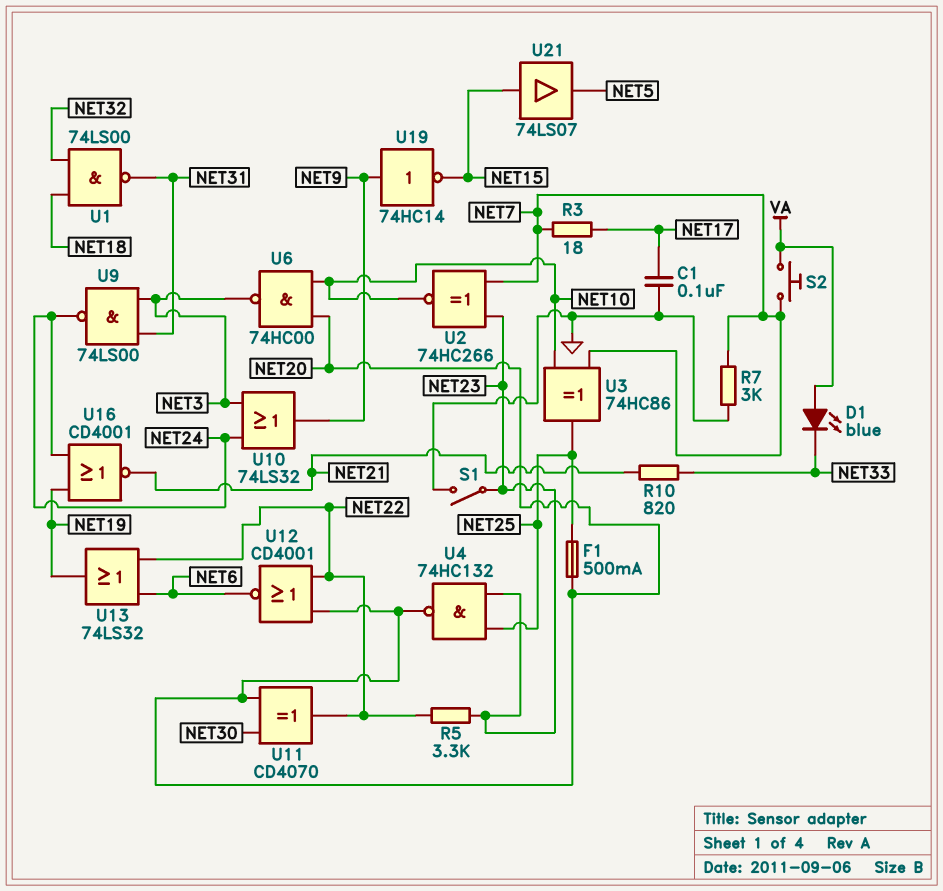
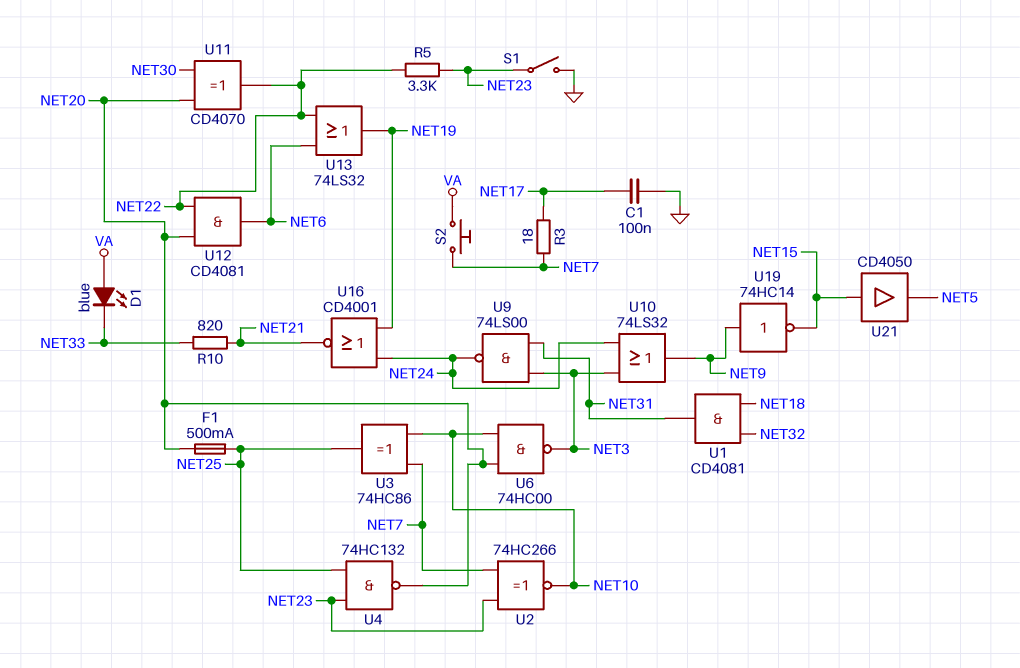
R7: 3k (GND, NET7) -> none
U1: NAND 74LS00 (in NET18, in NET32, out NET31) -> AND CD4081 (in NET18, in NET32, out NET31)
U12: NOR CD4001 (in NET20, in NET22, out NET6) -> AND CD4081 (in NET20, in NET22, out NET6)
U21: buffer 74LS07 (in NET15, out NET5) -> buffer CD4050 (in NET15, out NET5)

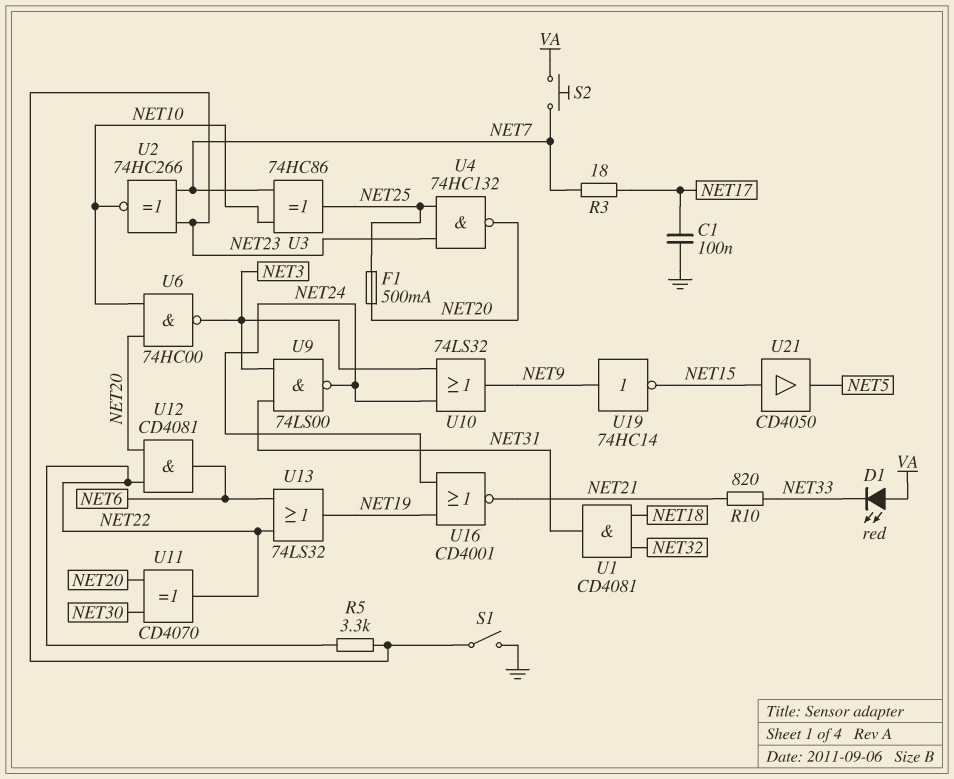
D1: LED blue (A VA, K NET33) -> LED red (A VA, K NET33)

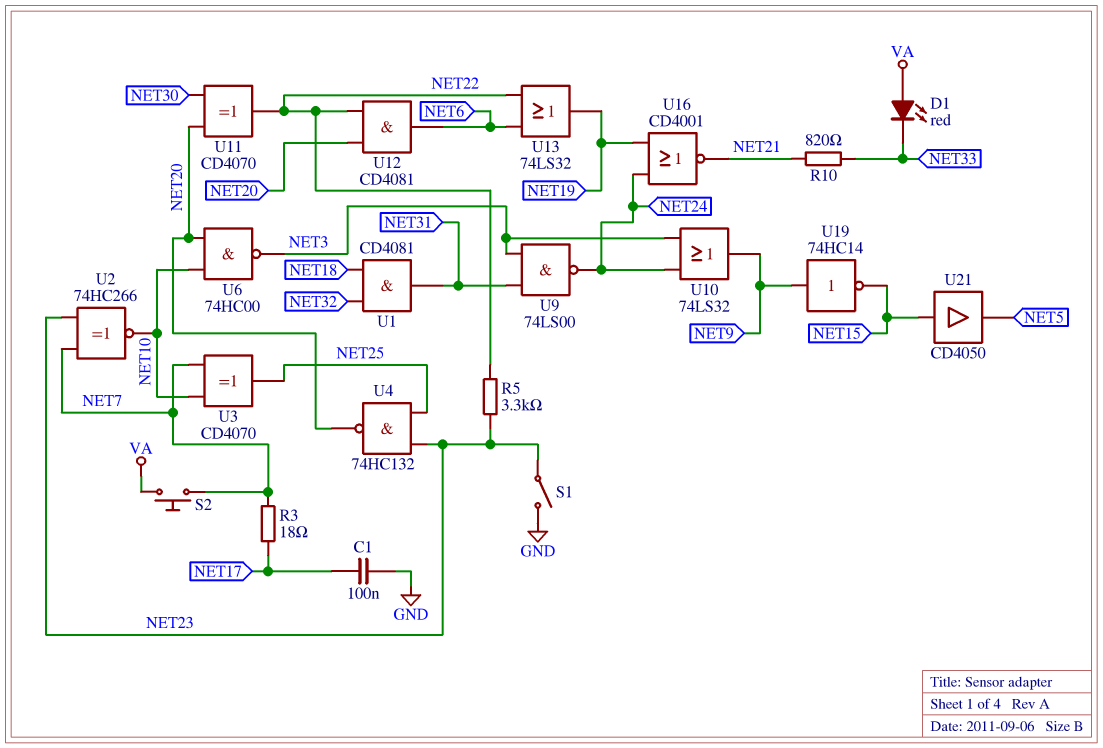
F1: 500mA (NET20, NET25) -> none
U3: XOR 74HC86 (in NET7, in NET10, out NET25) -> XOR CD4070 (in NET7, in NET10, out NET25)

